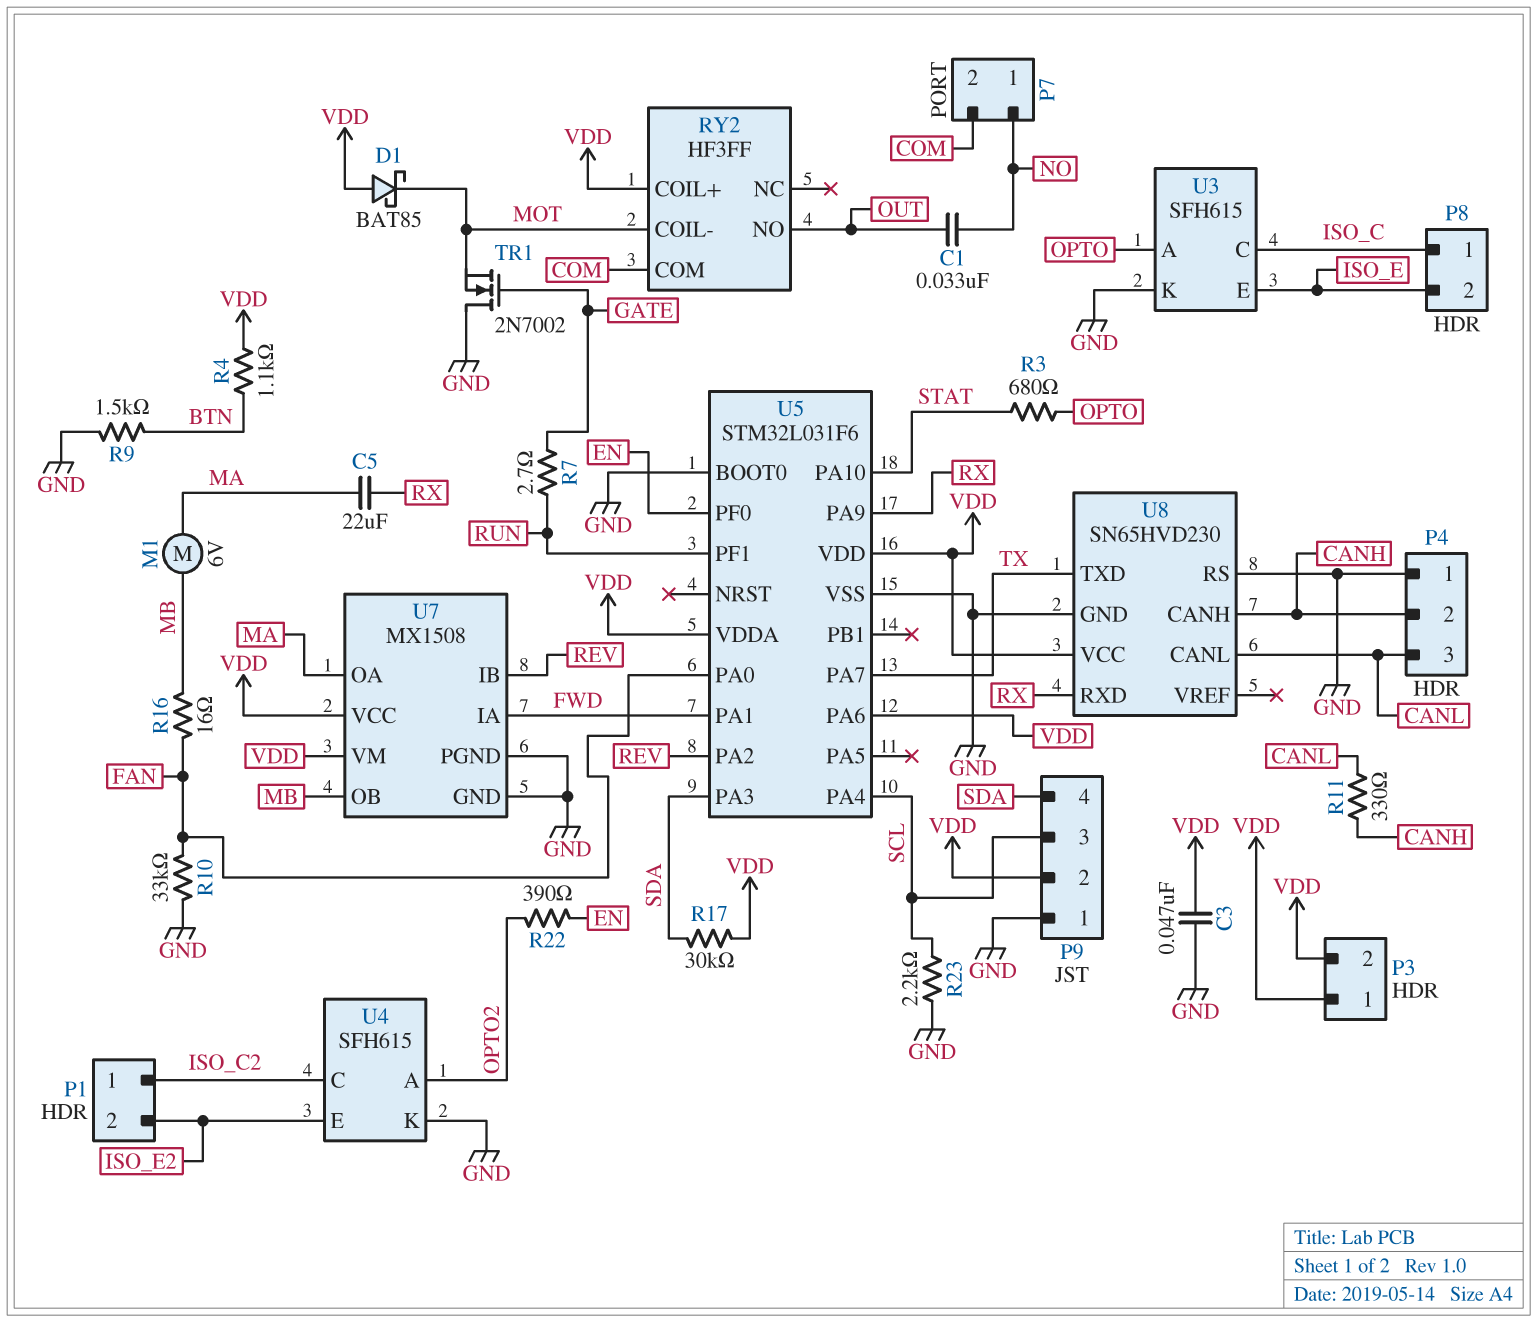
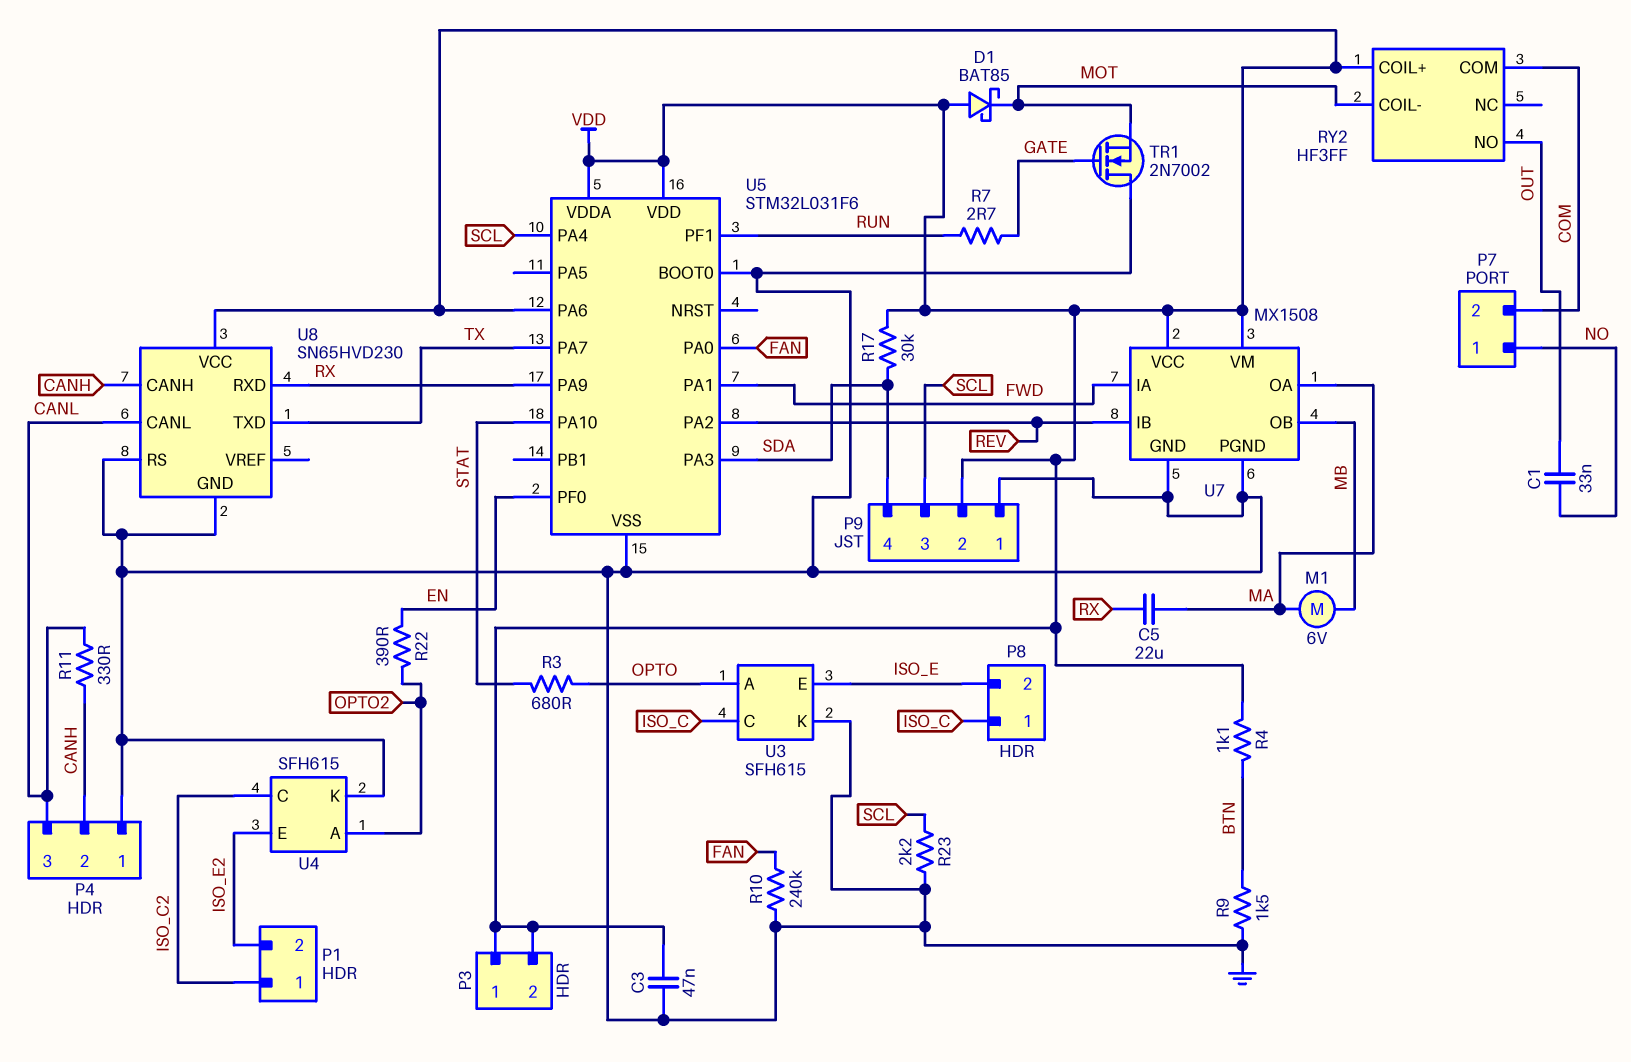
R10: 33k (FAN, GND) -> 240k (FAN, GND)
R16: 16 (FAN, MB) -> none

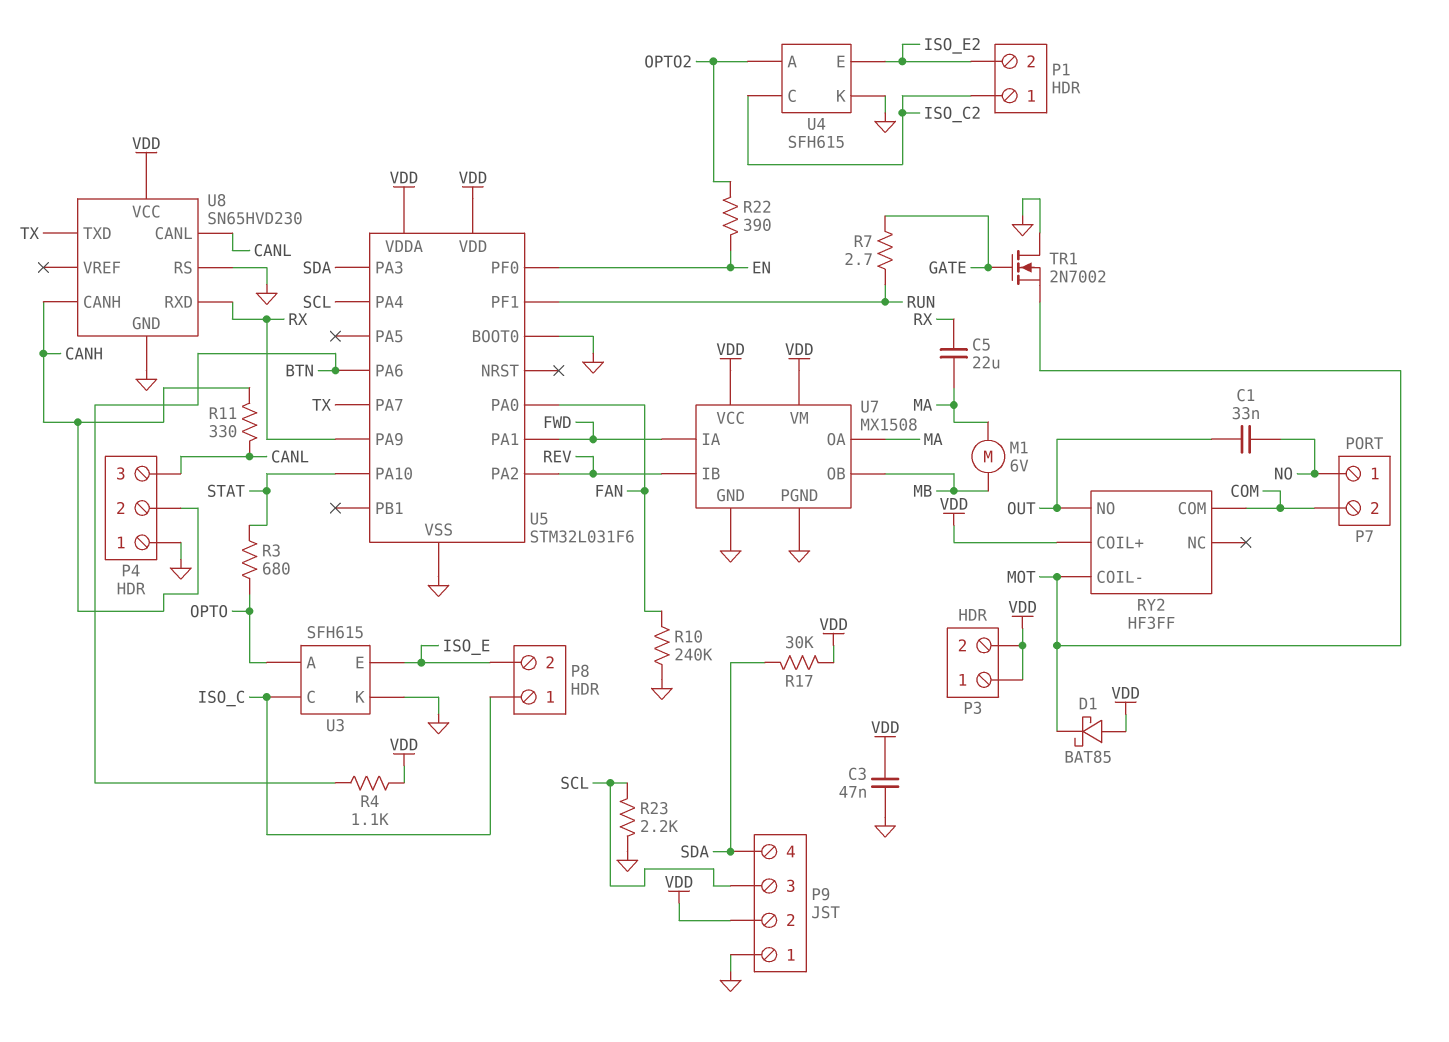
R9: 1.5k (BTN, GND) -> none
U5 pin PA6: VDD -> BTN

